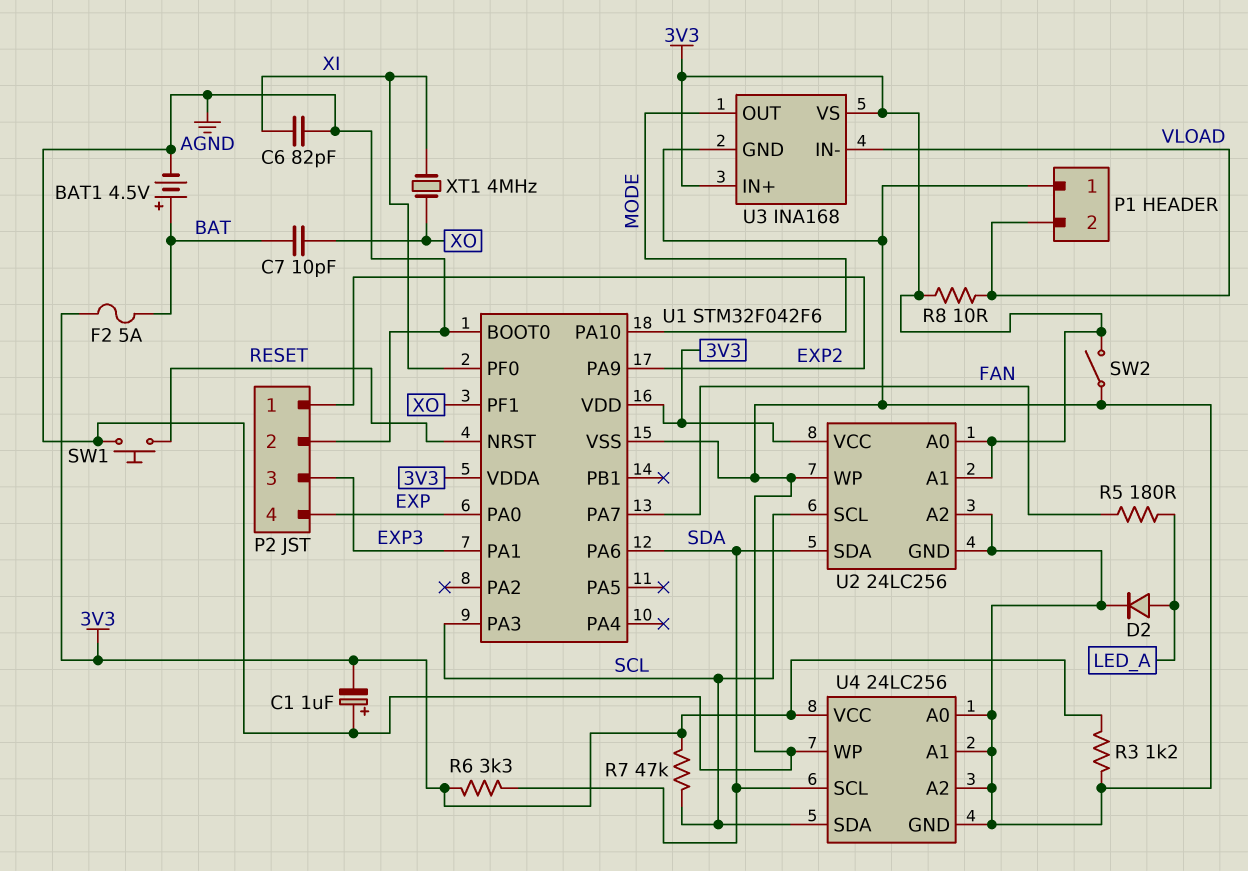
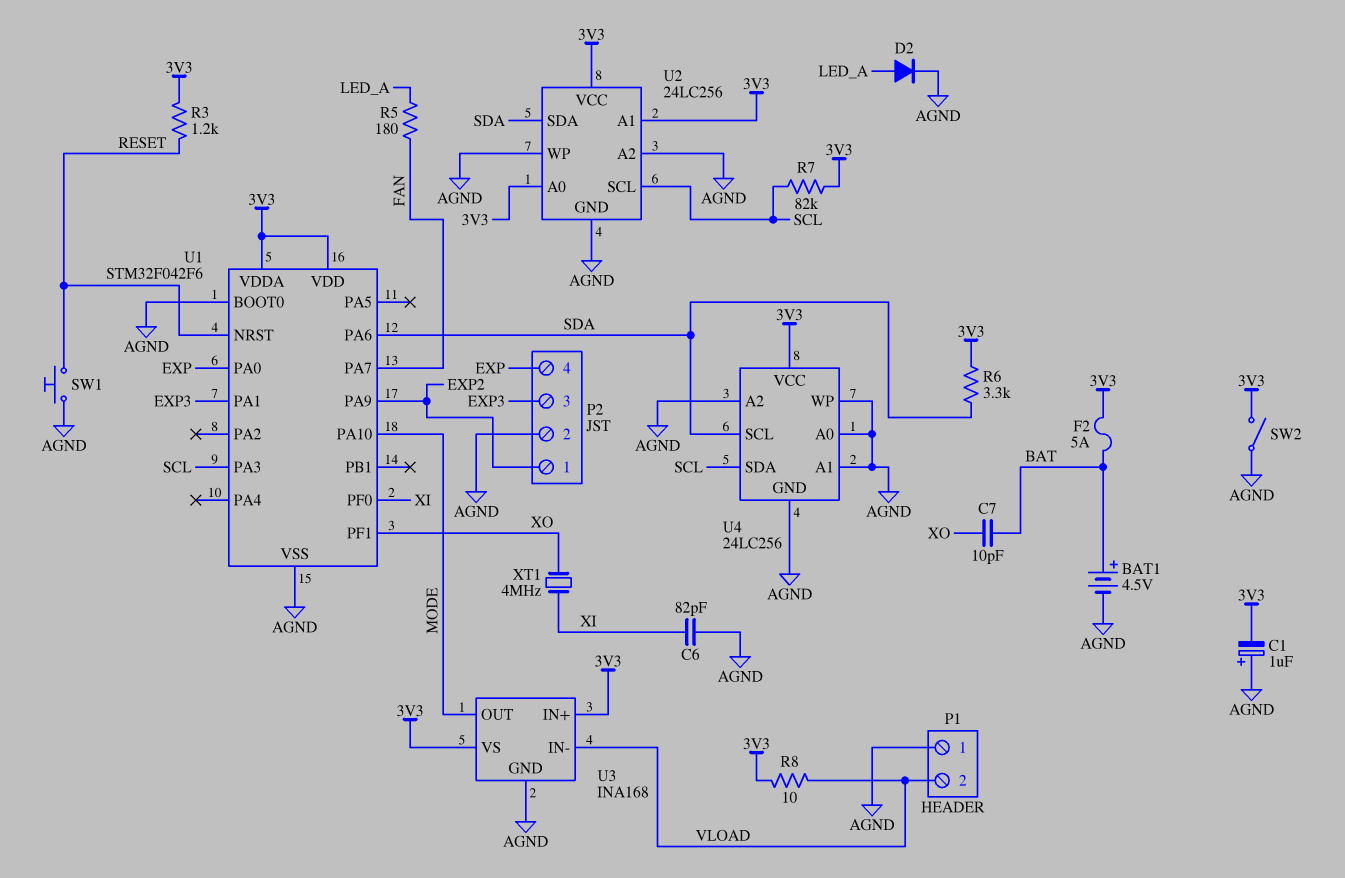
R3: 1.2k (3V3, AGND) -> 1.2k (3V3, RESET)
R7: 47k (3V3, SCL) -> 82k (3V3, SCL)

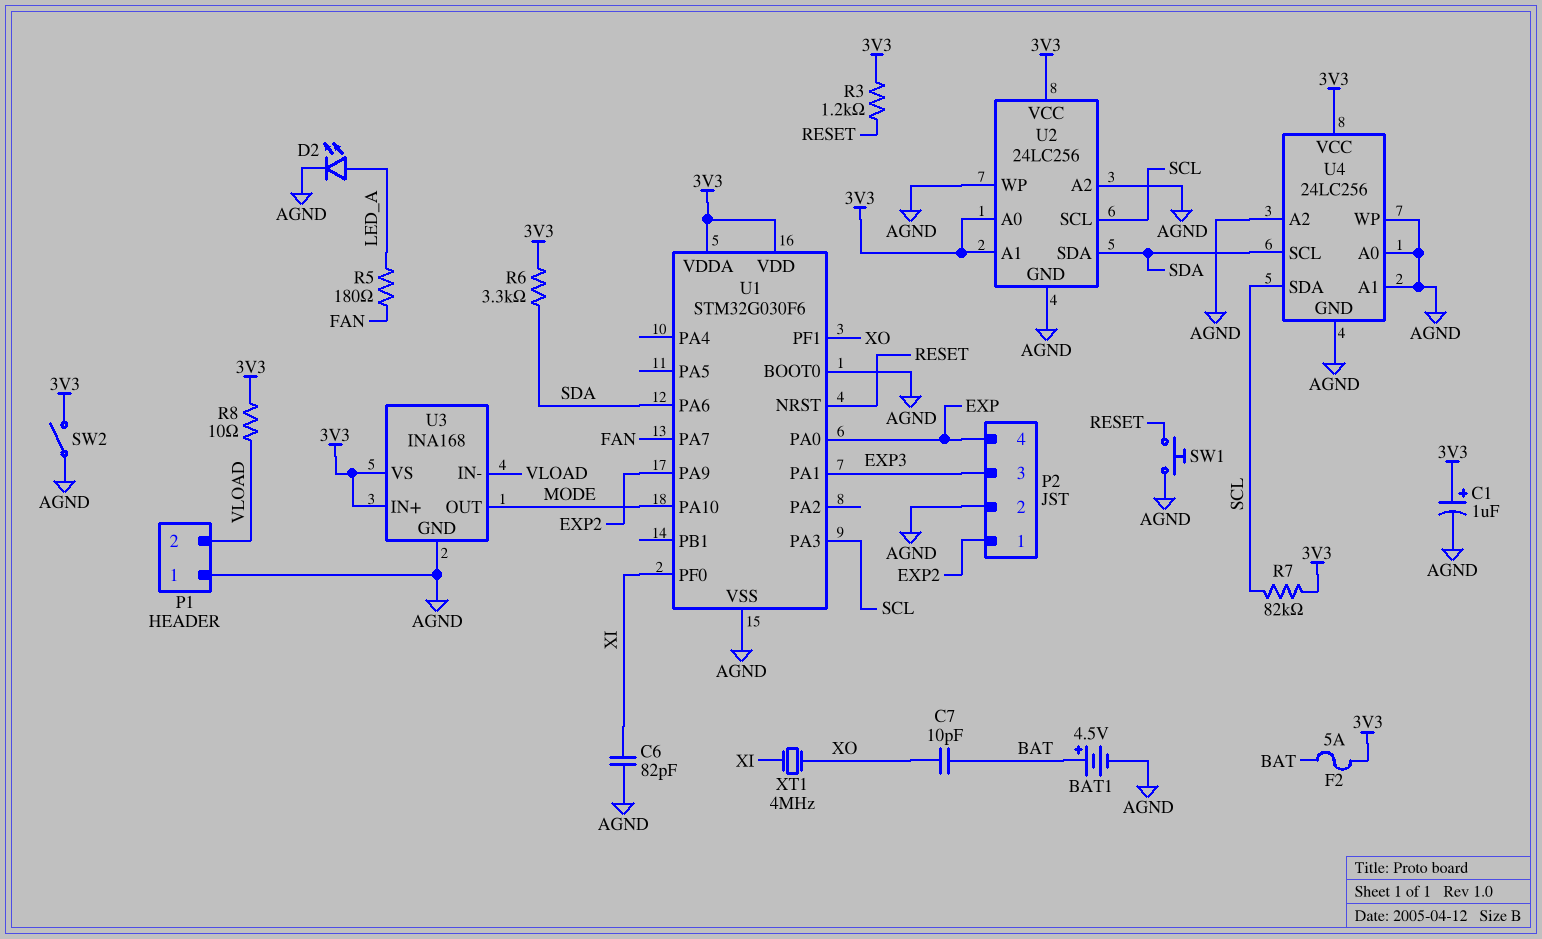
C1: 1uF (plus AGND, minus 3V3) -> 1uF (plus 3V3, minus AGND)
D2: diode (A LED_A, K AGND) -> LED (A LED_A, K AGND)
U1: STM32F042F6 -> STM32G030F6

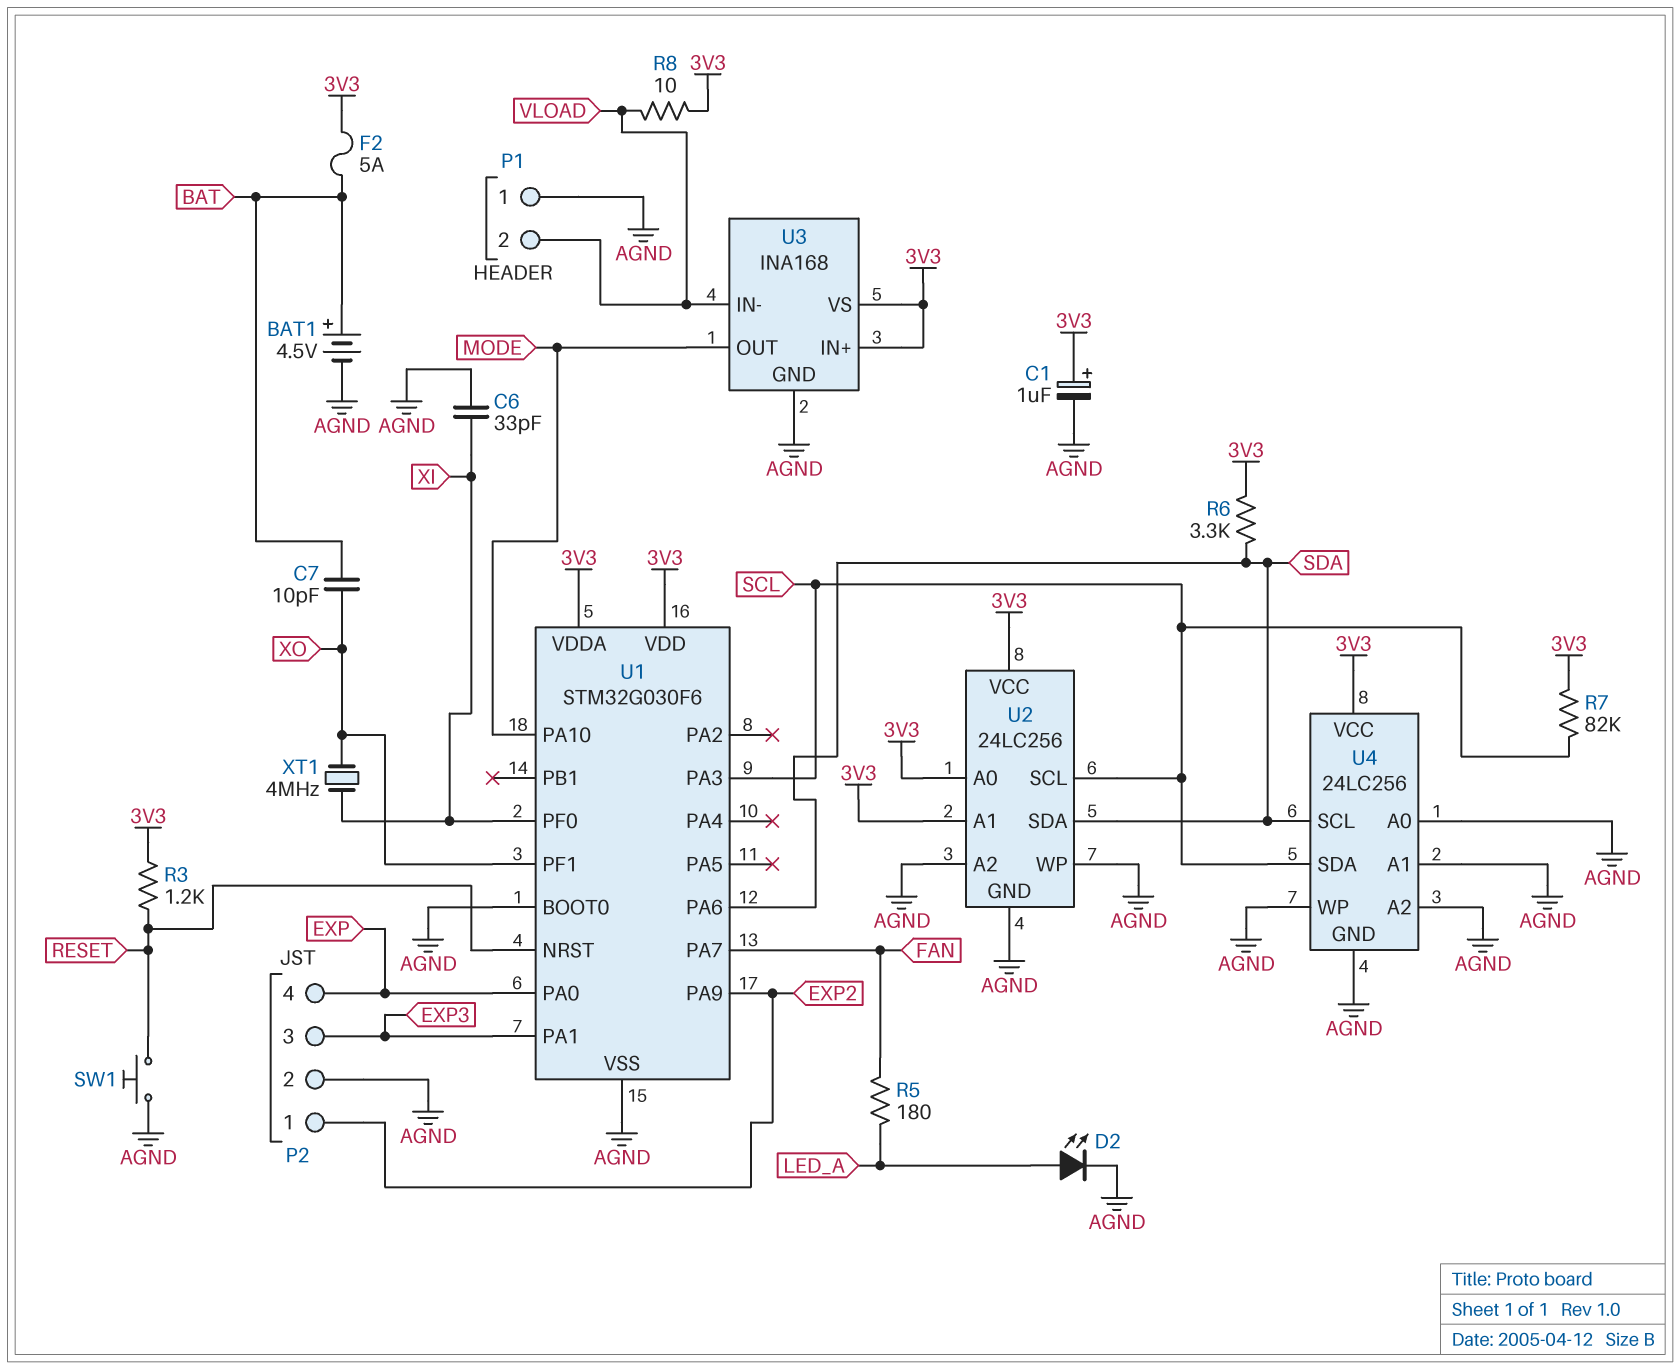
C6: 82pF (AGND, XI) -> 33pF (AGND, XI)
SW2: switch (3V3, AGND) -> none

